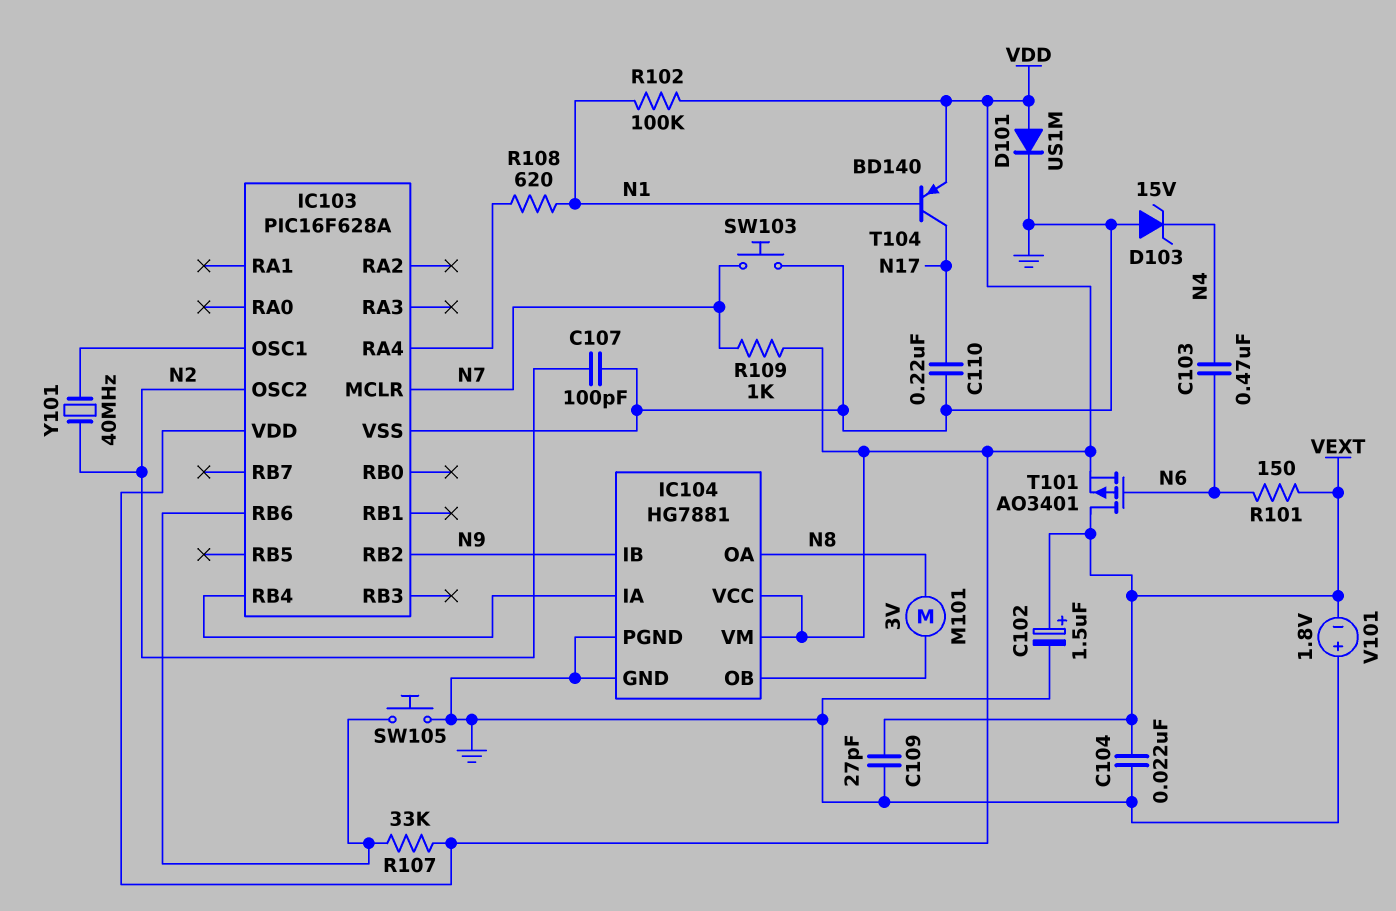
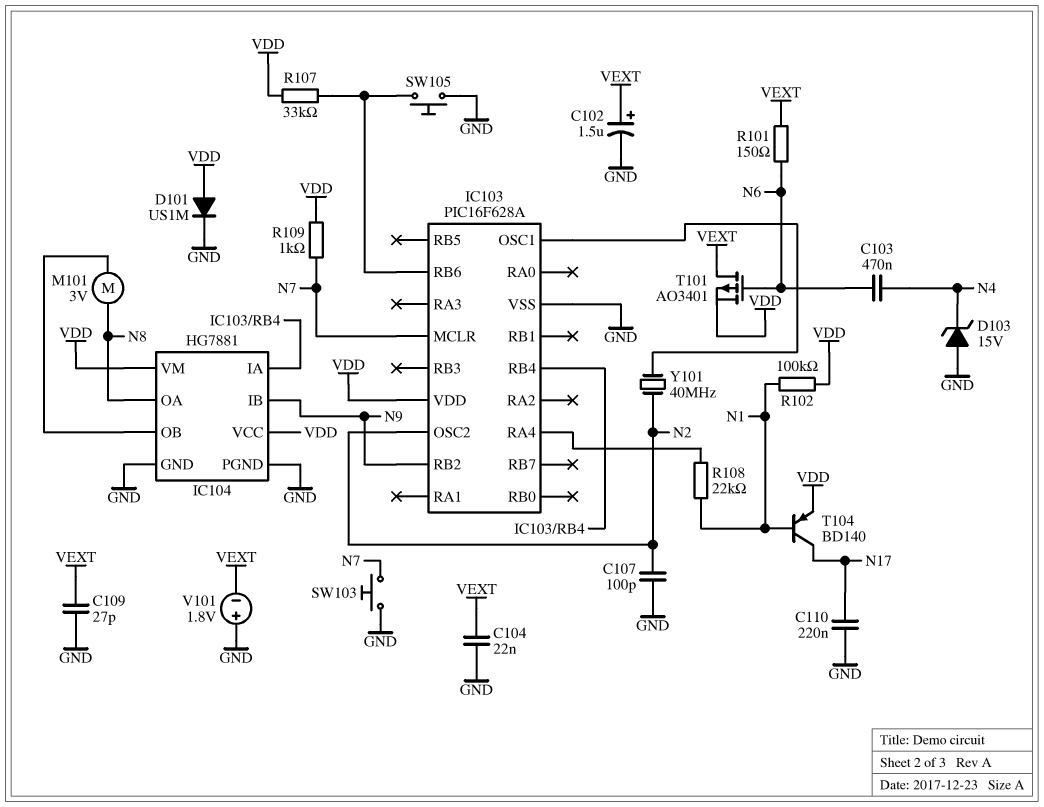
R108: 620 (IC103/RA4, N1) -> 22k (IC103/RA4, N1)

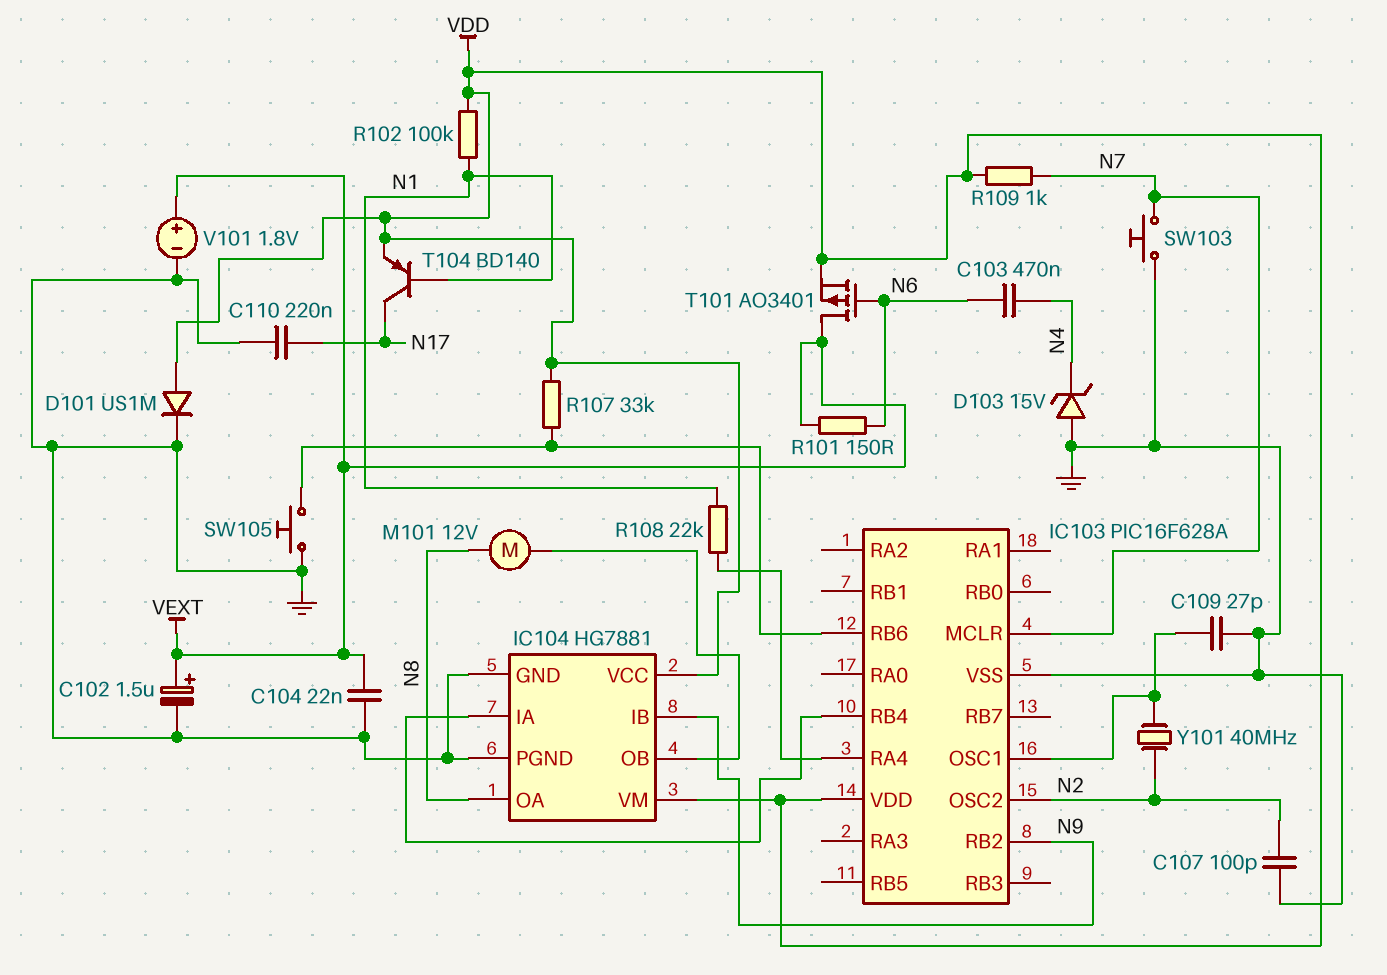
C109: 27pF (GND, VEXT) -> 27pF (GND, IC103/OSC1)
M101: motor 3V (IC104/OB, N8) -> motor 12V (IC104/OB, N8)
V101: 1.8V (plus GND, minus VEXT) -> 1.8V (plus VEXT, minus GND)

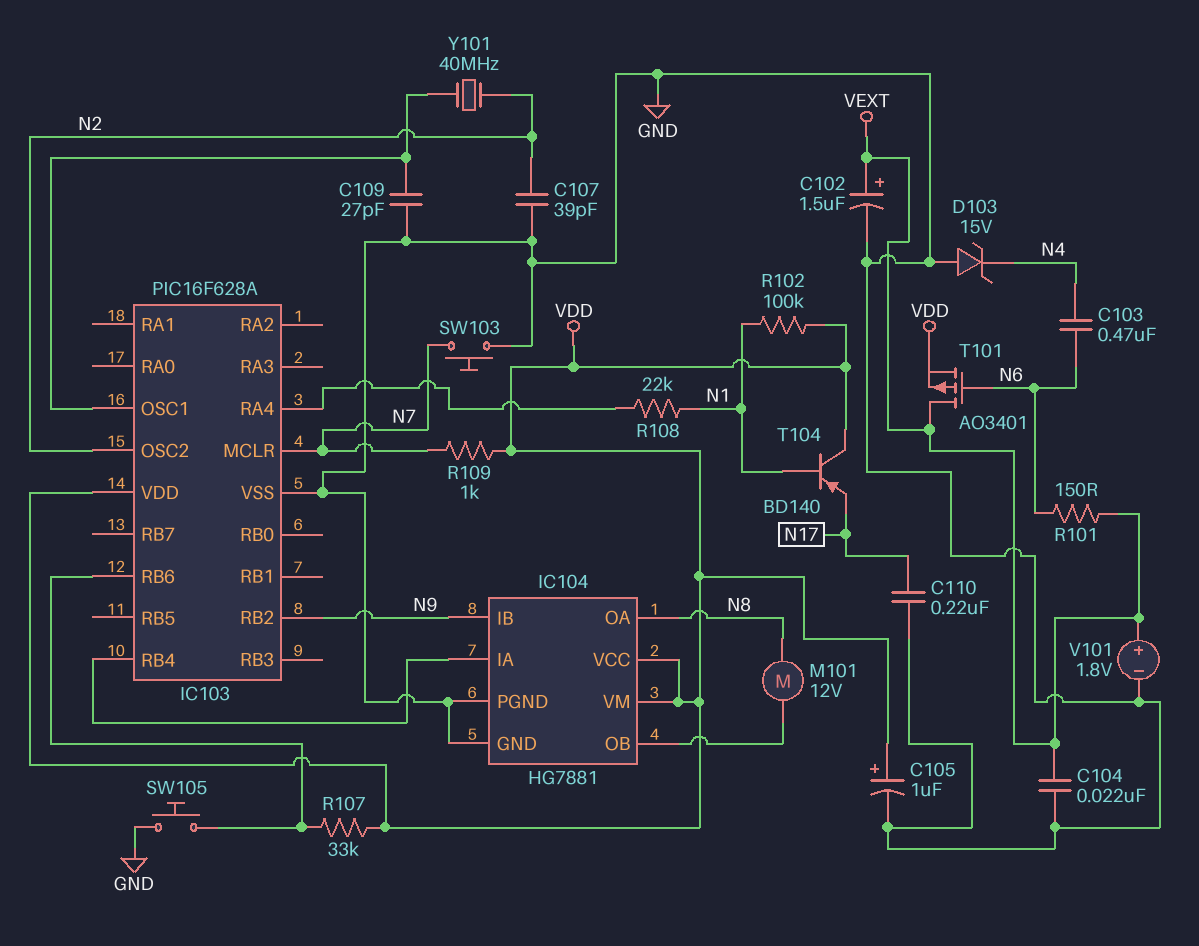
C105: none -> 1uF (plus VDD, minus GND)
C107: 100pF (GND, N2) -> 39pF (GND, N2)
D101: diode US1M (A VDD, K GND) -> none
T104: PNP BD140 (B N1, C N17, E VDD) -> PNP BD140 (B N1, C VDD, E N17)

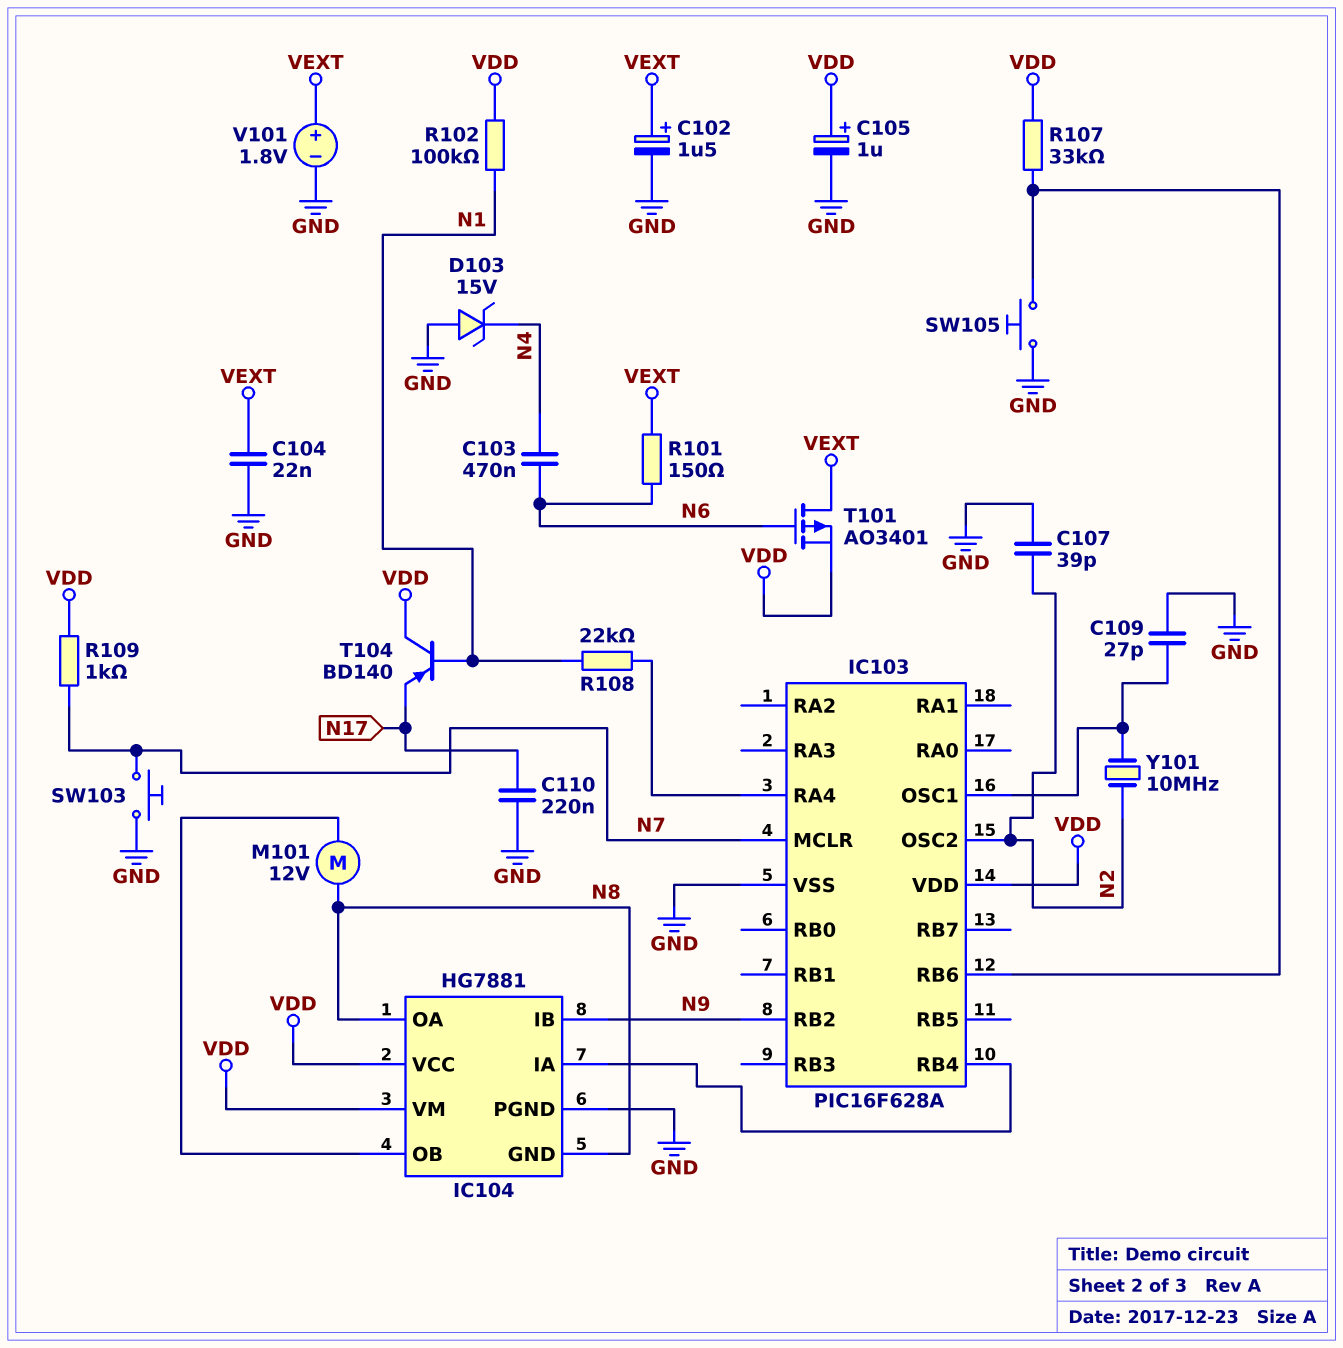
IC104 pin GND: GND -> N8
Y101: 40MHz (IC103/OSC1, N2) -> 10MHz (IC103/OSC1, N2)

